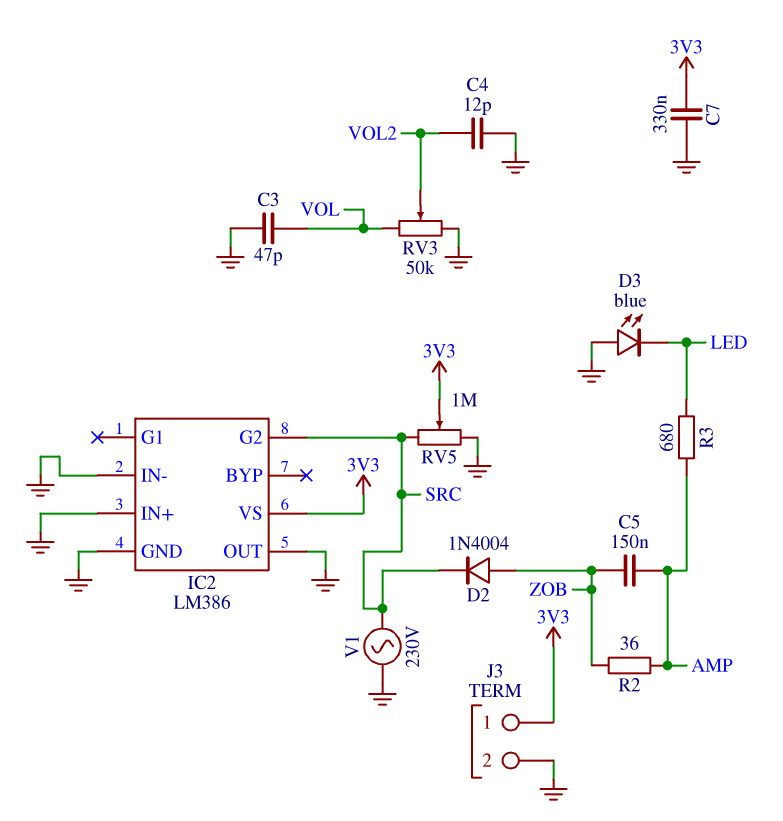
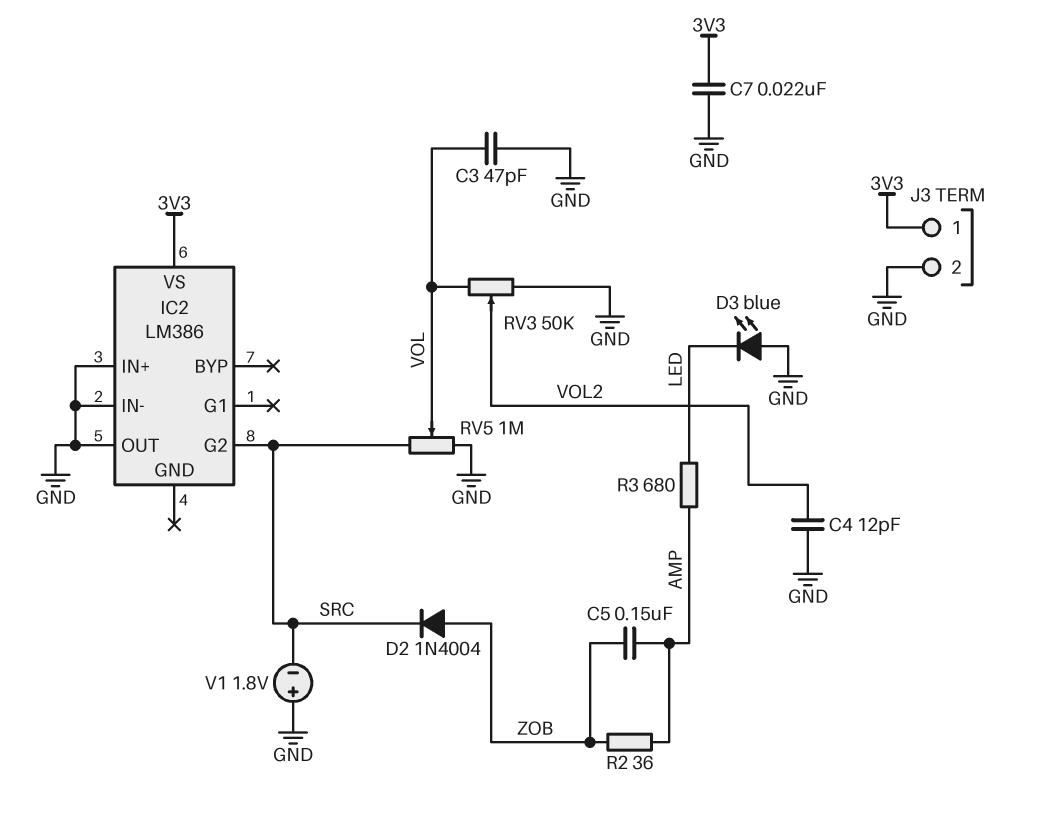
C7: 330nF (3V3, GND) -> 22nF (3V3, GND)
IC2 pin GND: GND -> none
RV5: 1M (GND, SRC, wiper 3V3) -> 1M (GND, SRC, wiper VOL)
V1: AC 230V (GND, SRC) -> 1.8V (plus GND, minus SRC)

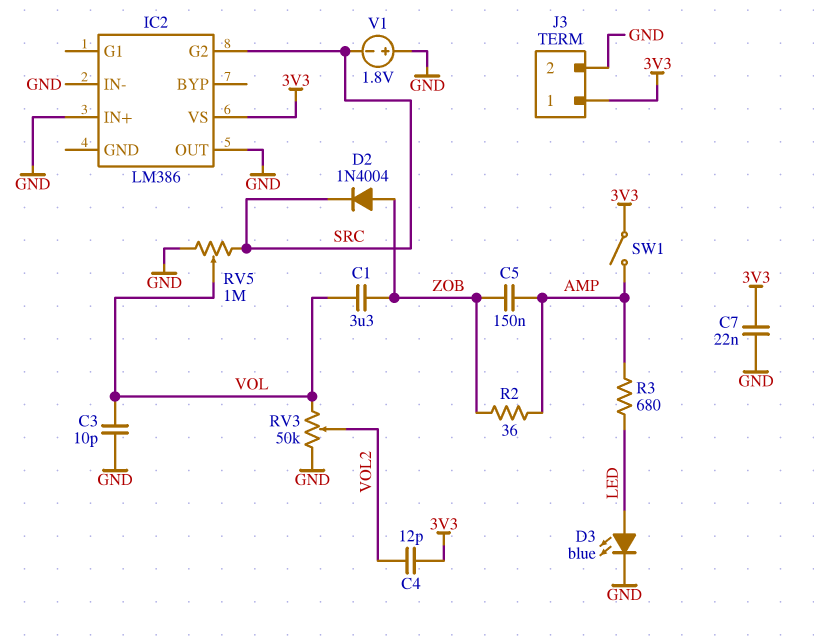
C1: none -> 3.3uF (VOL, ZOB)
C3: 47pF (GND, VOL) -> 10pF (GND, VOL)
C4: 12pF (GND, VOL2) -> 12pF (3V3, VOL2)
D3: LED blue (A GND, K LED) -> LED blue (A LED, K GND)
SW1: none -> switch (3V3, AMP)

